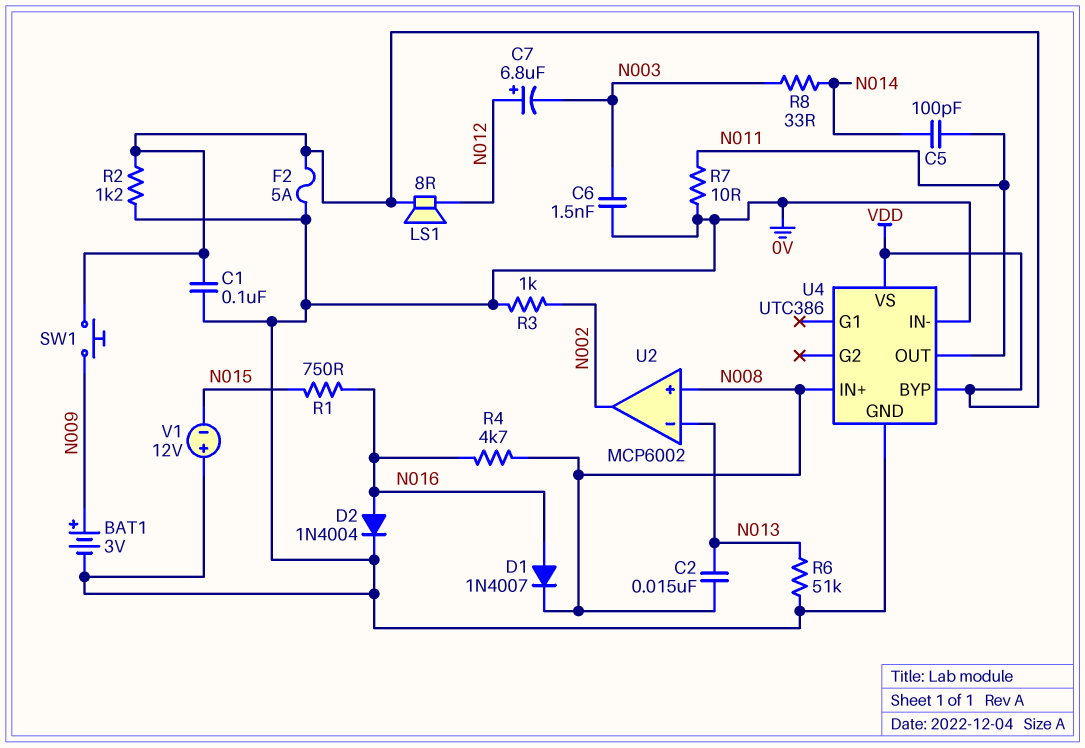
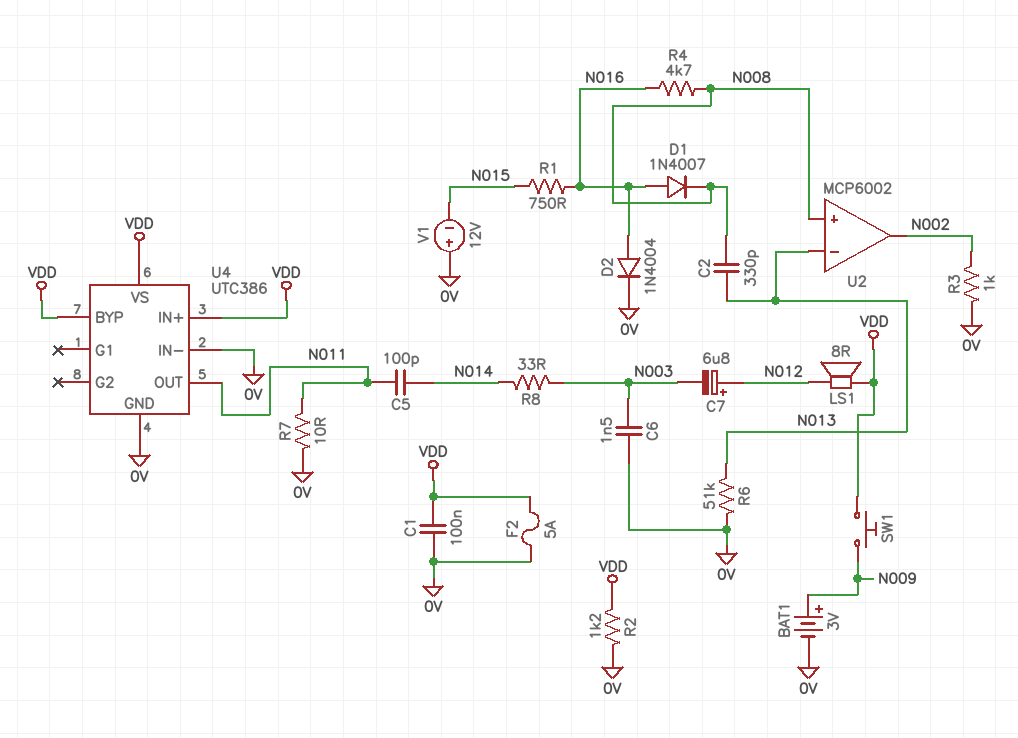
C2: 15nF (N008, N013) -> 330pF (N008, N013)
U4 pin IN+: N008 -> VDD

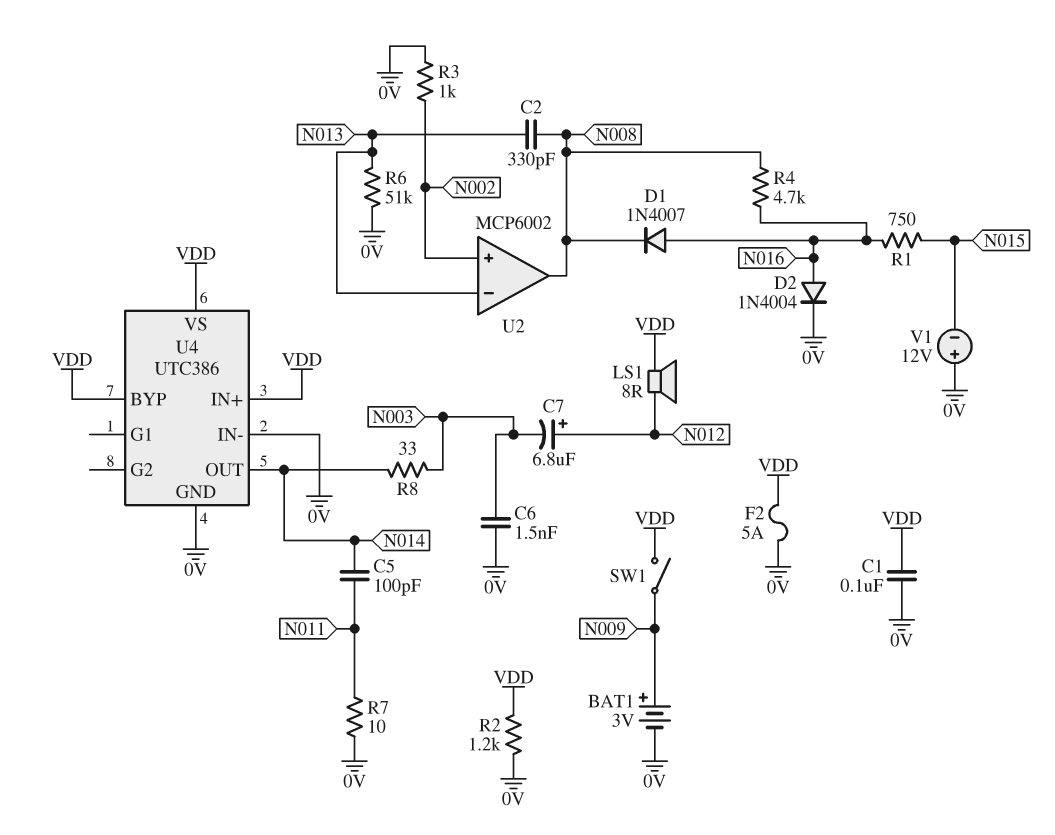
SW1: button (N009, VDD) -> switch (N009, VDD)
U2 pin in+: N008 -> N002
U2 pin out: N002 -> N008
U4 pin OUT: N011 -> N014

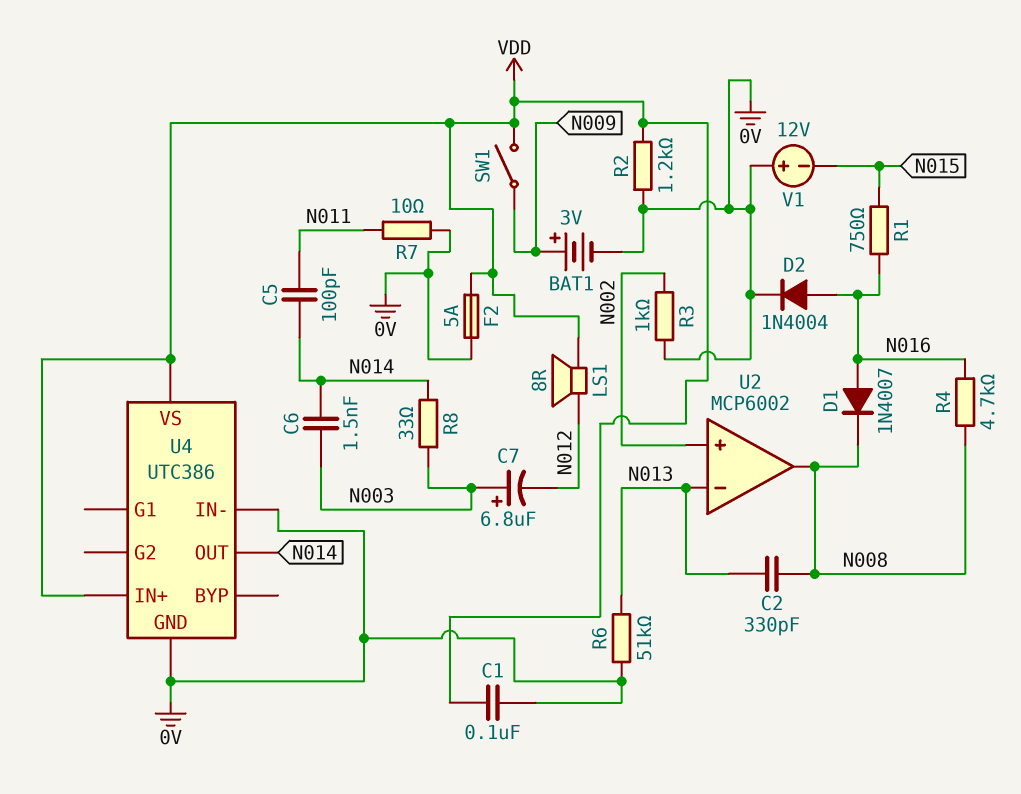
C6: 1.5nF (0V, N003) -> 1.5nF (N003, N014)
C7: 6.8uF (plus N012, minus N003) -> 6.8uF (plus N003, minus N012)
U4 pin BYP: VDD -> none

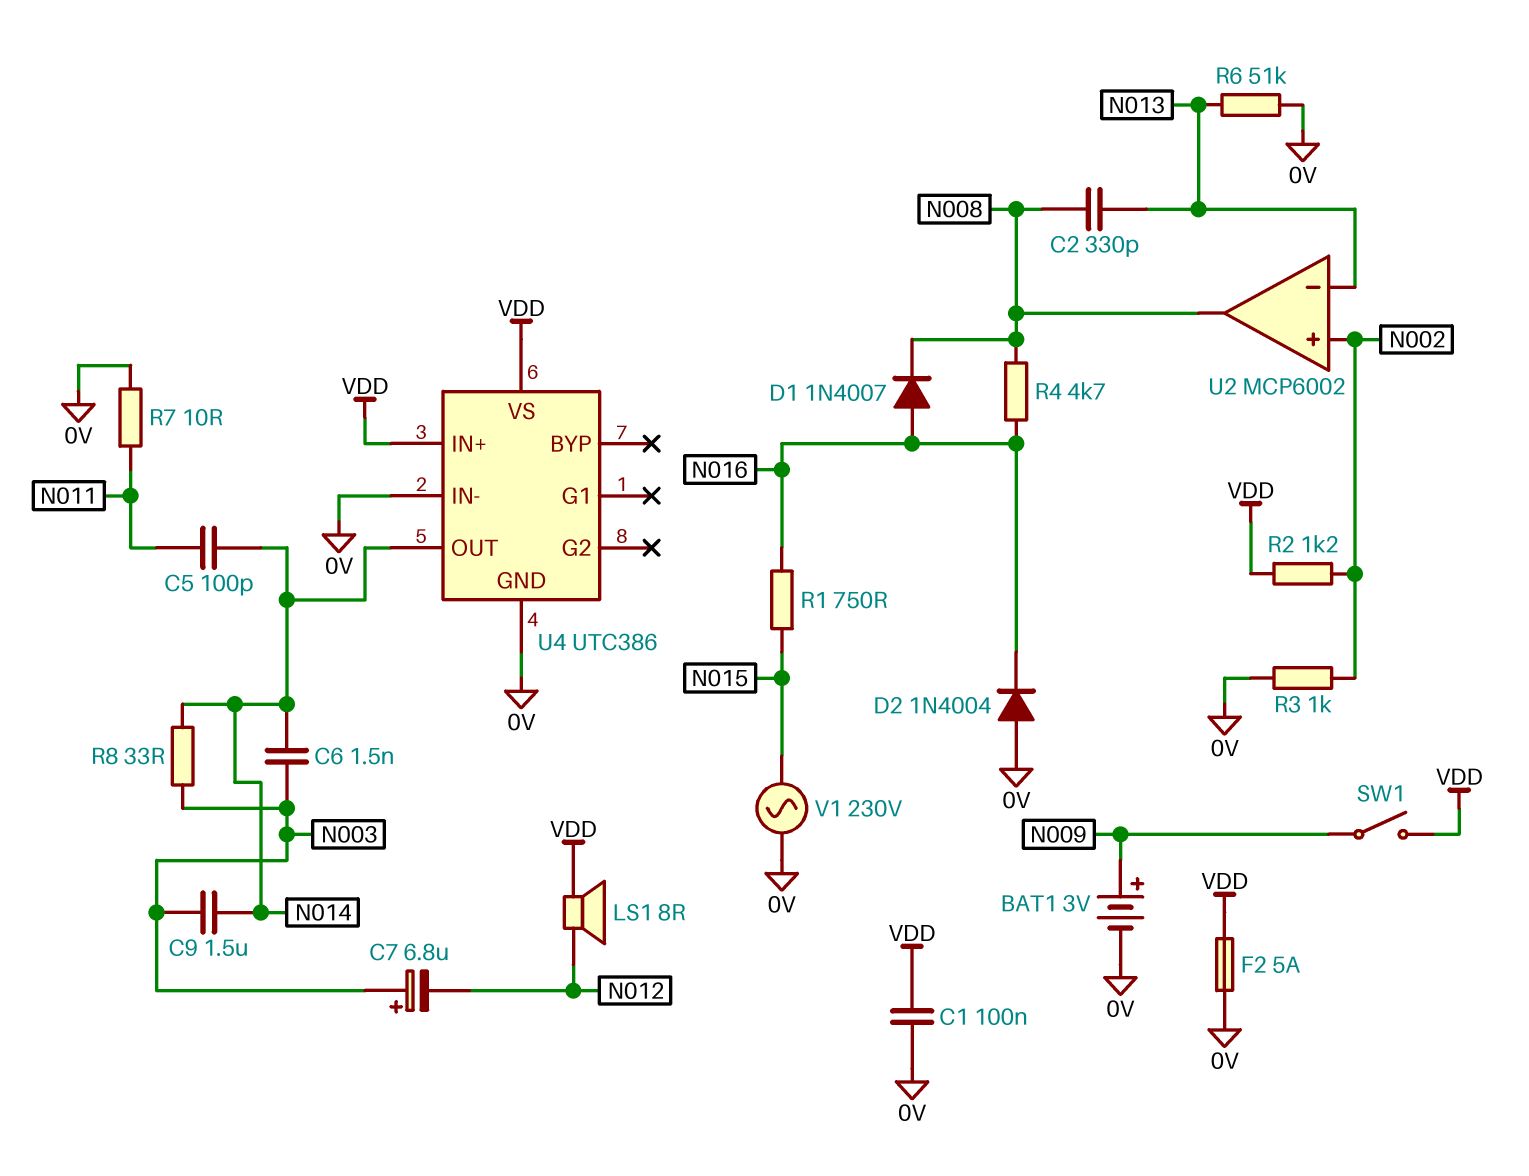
C9: none -> 1.5uF (N003, N014)
D2: diode 1N4004 (A N016, K 0V) -> diode 1N4004 (A 0V, K N016)
R2: 1.2k (0V, VDD) -> 1.2k (N002, VDD)
V1: 12V (plus 0V, minus N015) -> AC 230V (0V, N015)

